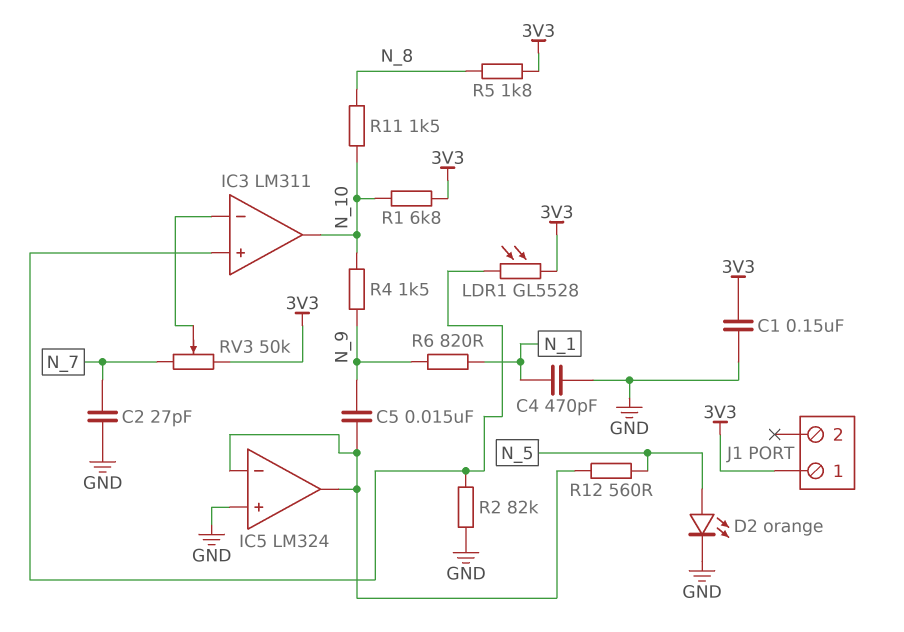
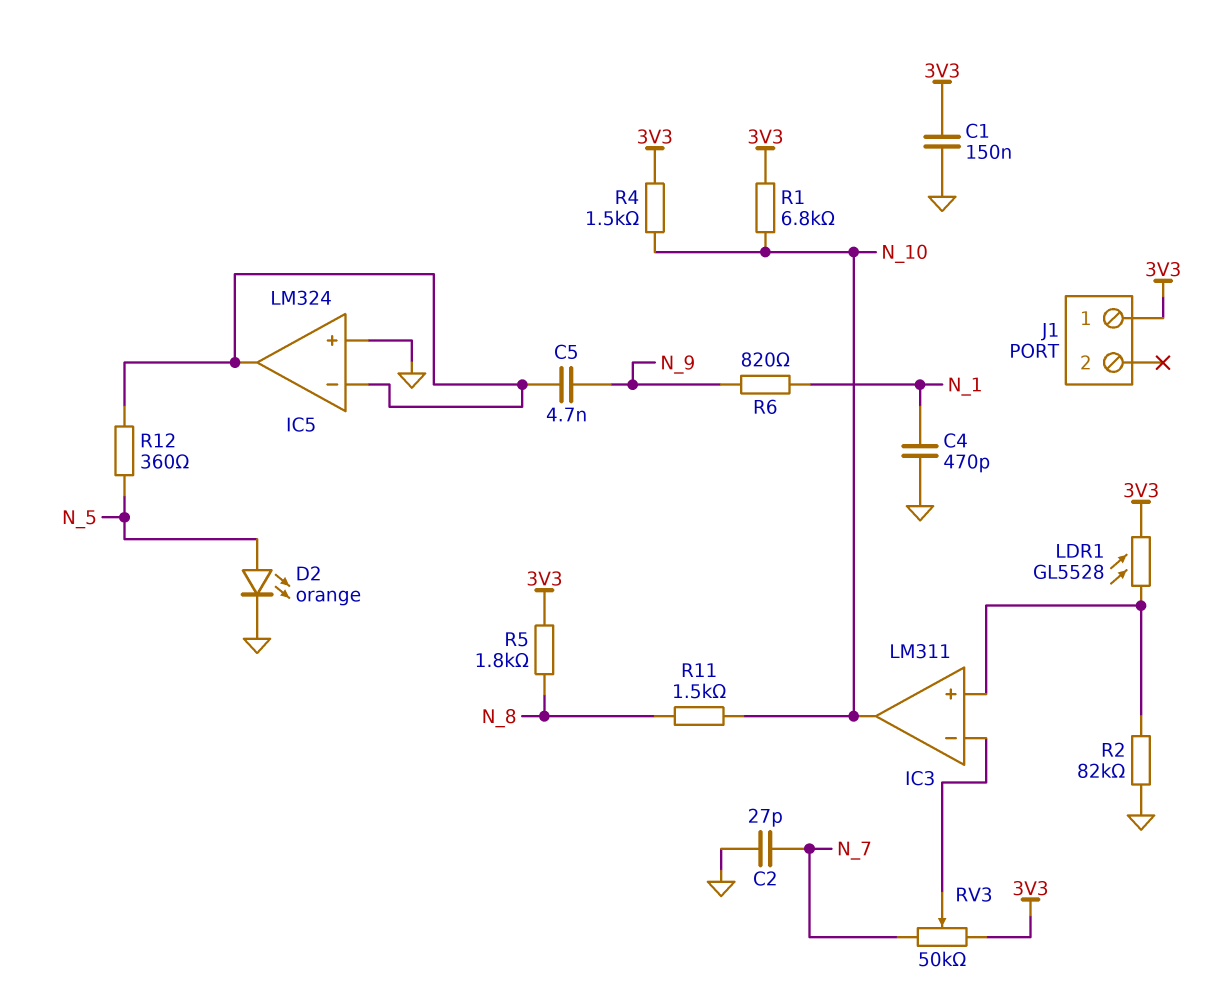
C5: 15nF (IC5/in-, N_9) -> 4.7nF (IC5/in-, N_9)
R4: 1.5k (N_9, N_10) -> 1.5k (3V3, N_10)
R12: 560 (IC5/in-, N_5) -> 360 (IC5/in-, N_5)

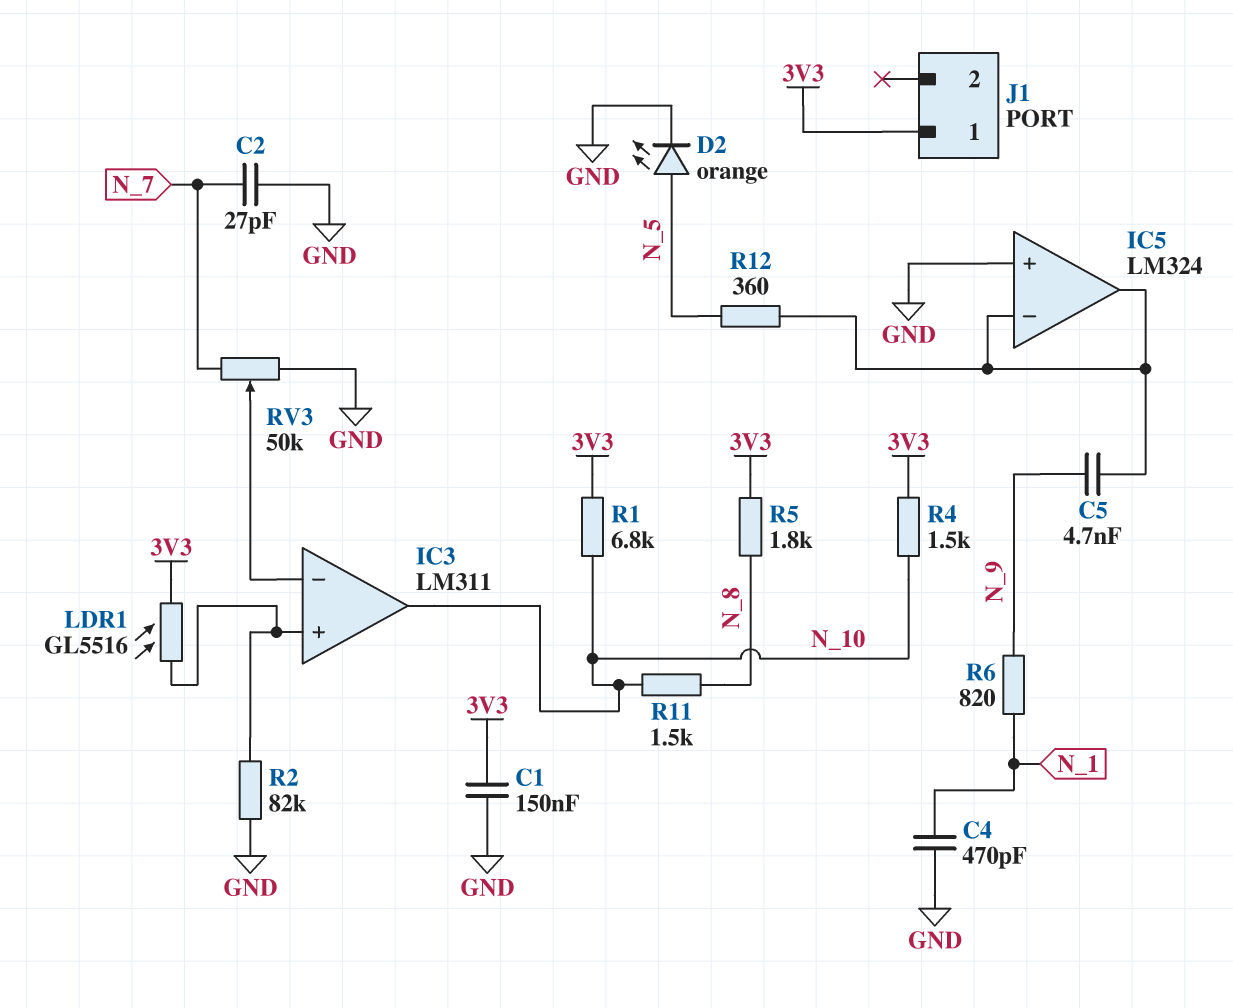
LDR1: GL5528 (3V3, IC3/in+) -> GL5516 (3V3, IC3/in+)
RV3: 50k (3V3, N_7, wiper IC3/in-) -> 50k (GND, N_7, wiper IC3/in-)

